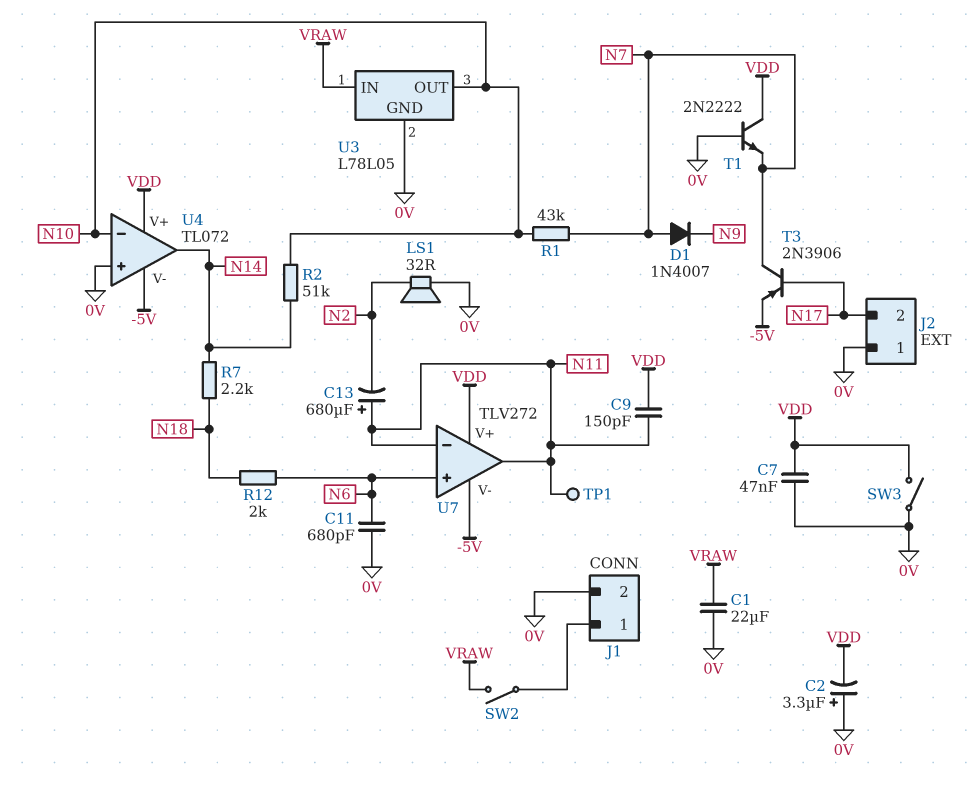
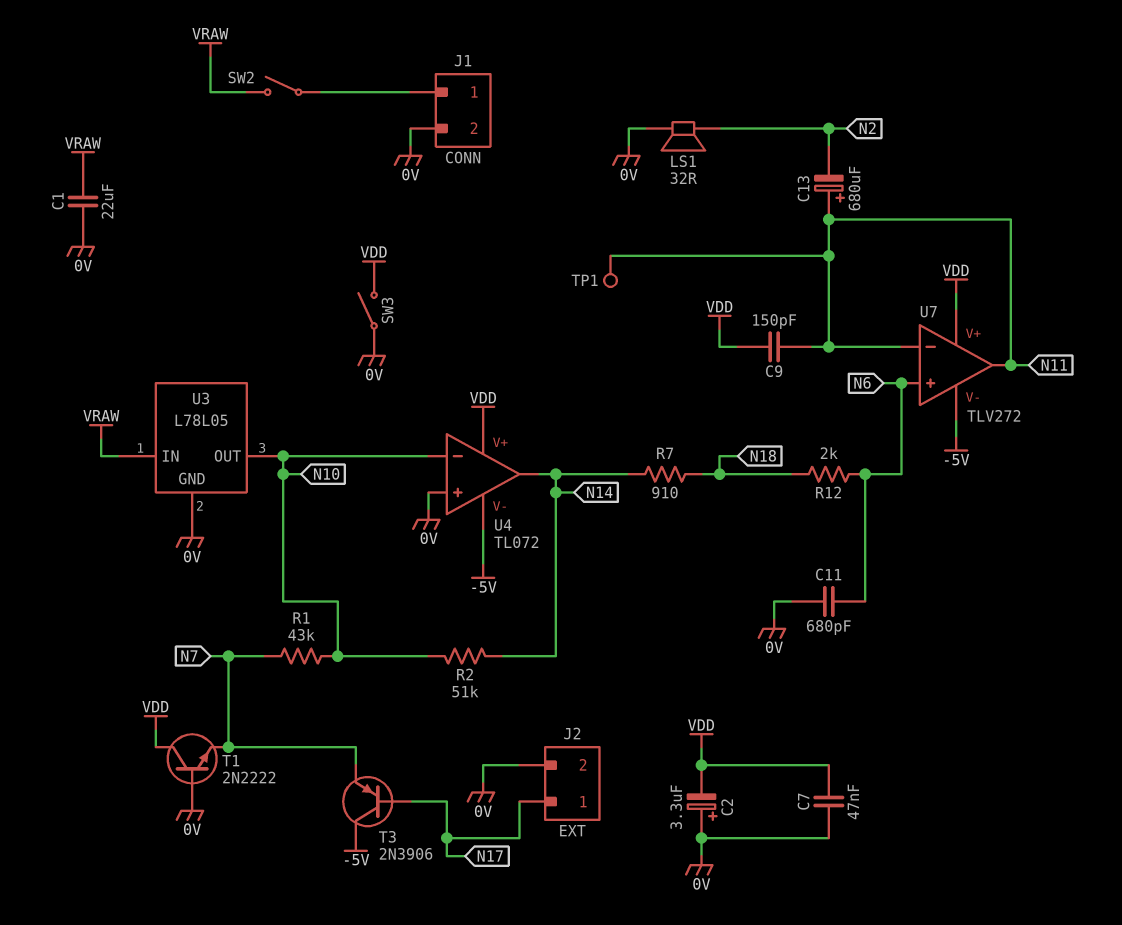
D1: diode 1N4007 (A N7, K N9) -> none
J2 pin 1: 0V -> N17
J2 pin 2: N17 -> 0V
R7: 2.2k (N14, N18) -> 910 (N14, N18)
T3: PNP 2N3906 (B N17, C N7, E -5V) -> PNP 2N3906 (B N17, C -5V, E N7)

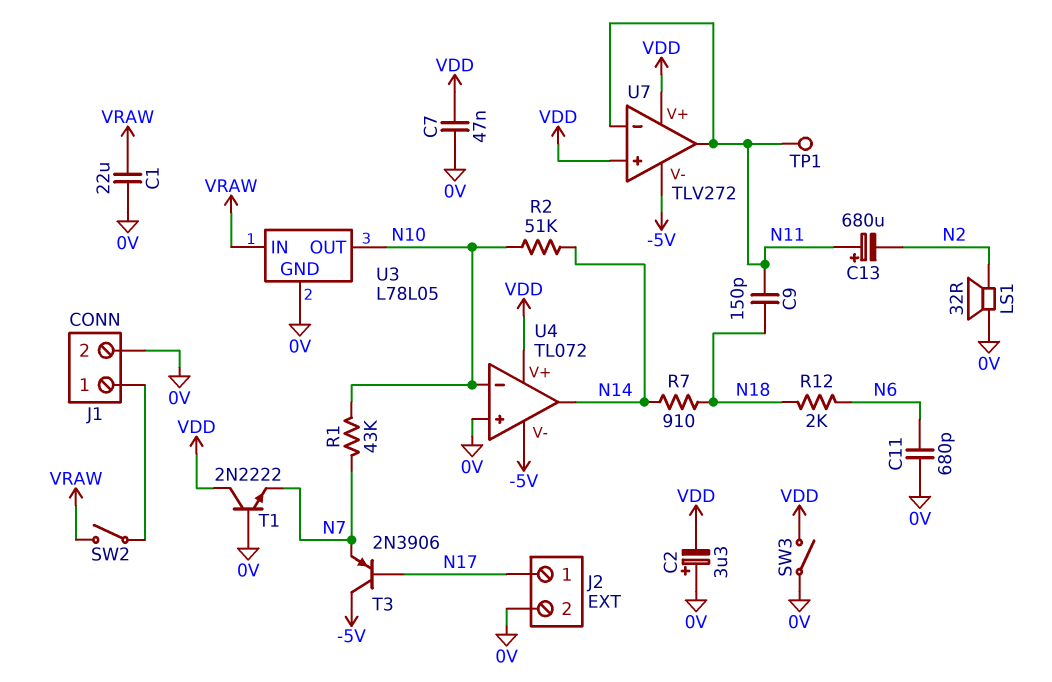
C9: 150pF (N11, VDD) -> 150pF (N11, N18)
U7 pin in+: N6 -> VDD

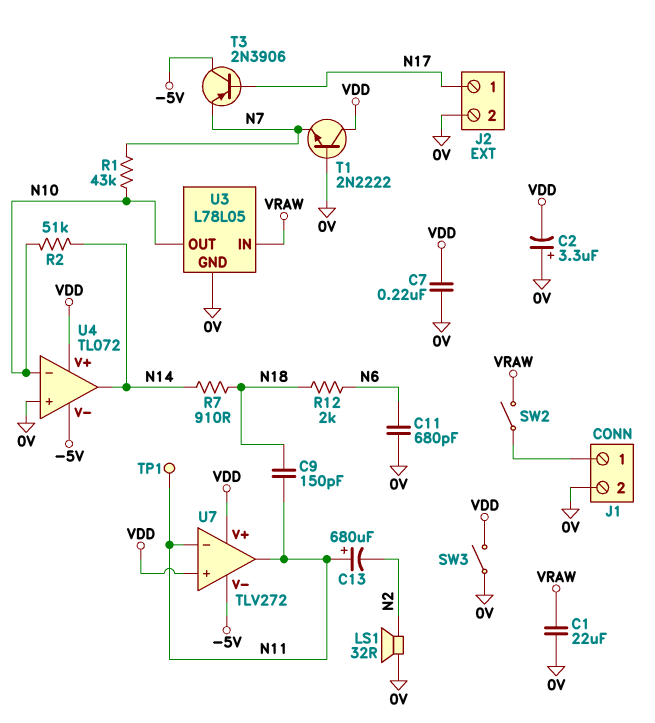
C7: 47nF (0V, VDD) -> 220nF (0V, VDD)

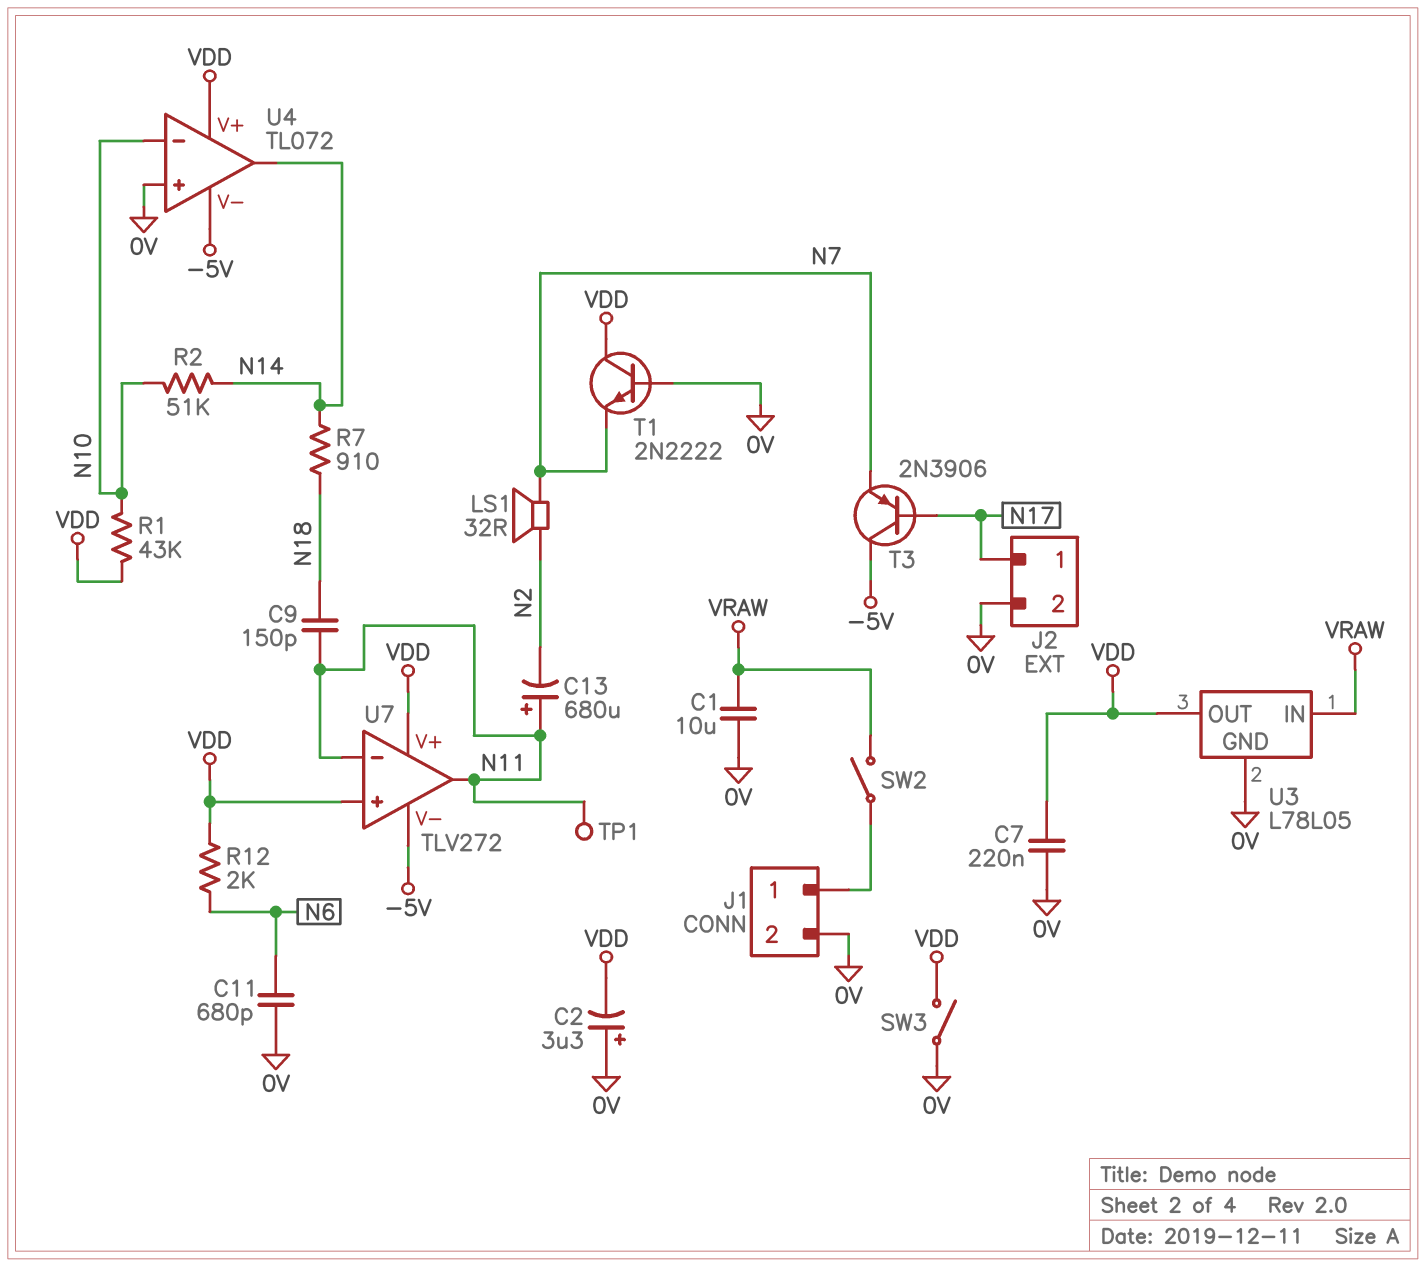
C1: 22uF (0V, VRAW) -> 10uF (0V, VRAW)
LS1: speaker 32R (0V, N2) -> speaker 32R (N2, N7)
R1: 43k (N7, N10) -> 43k (N10, VDD)
R12: 2k (N6, N18) -> 2k (N6, VDD)
U3 pin OUT: N10 -> VDD

